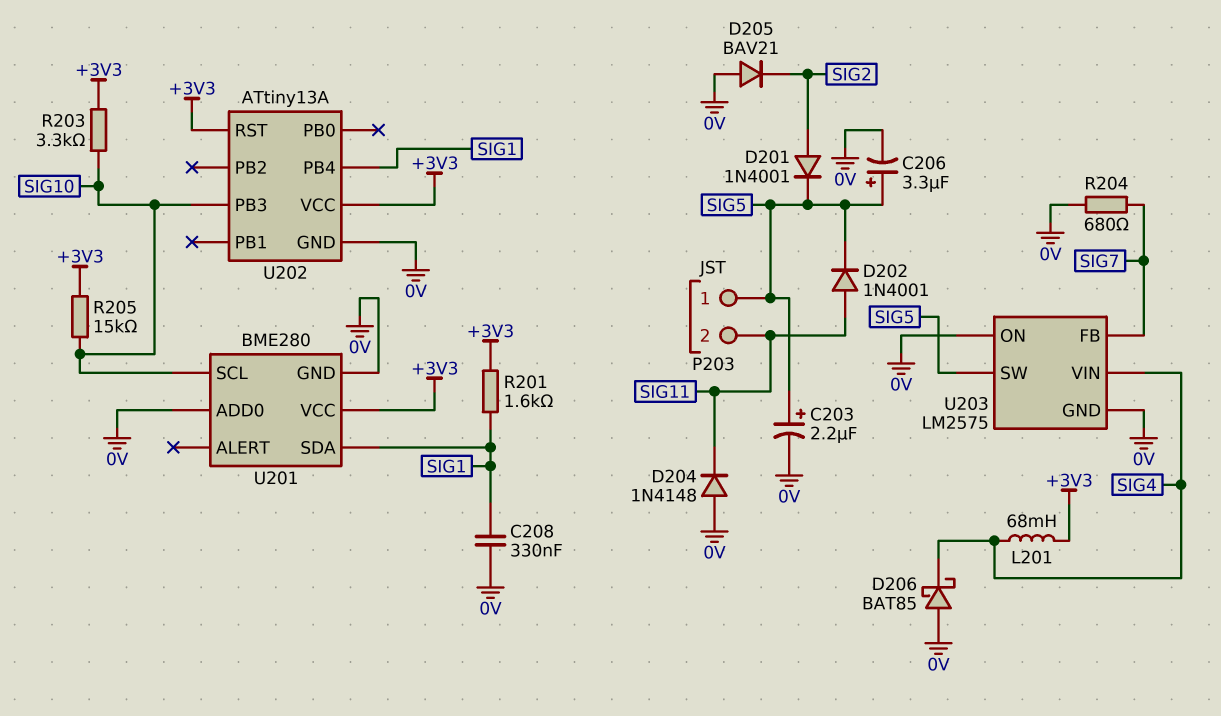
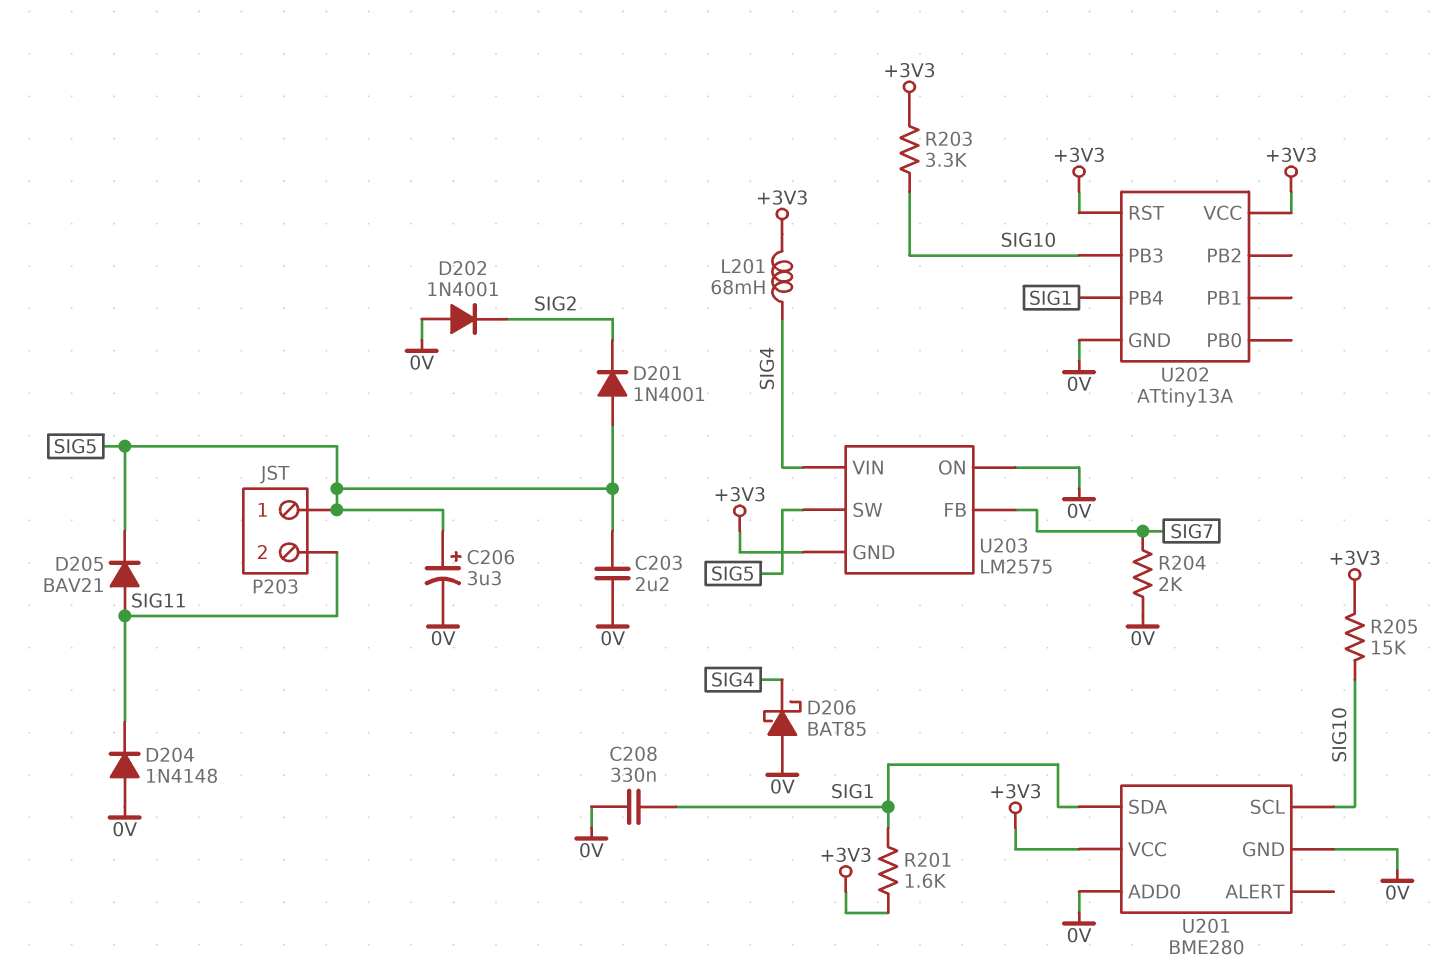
C203: 2.2uF (plus SIG5, minus 0V) -> 2.2uF (0V, SIG5)
D201: diode 1N4001 (A SIG2, K SIG5) -> diode 1N4001 (A SIG5, K SIG2)
D202: diode 1N4001 (A SIG11, K SIG5) -> diode 1N4001 (A 0V, K SIG2)
D205: diode BAV21 (A 0V, K SIG2) -> diode BAV21 (A SIG11, K SIG5)
R204: 680 (0V, SIG7) -> 2k (0V, SIG7)
U203 pin GND: 0V -> +3V3

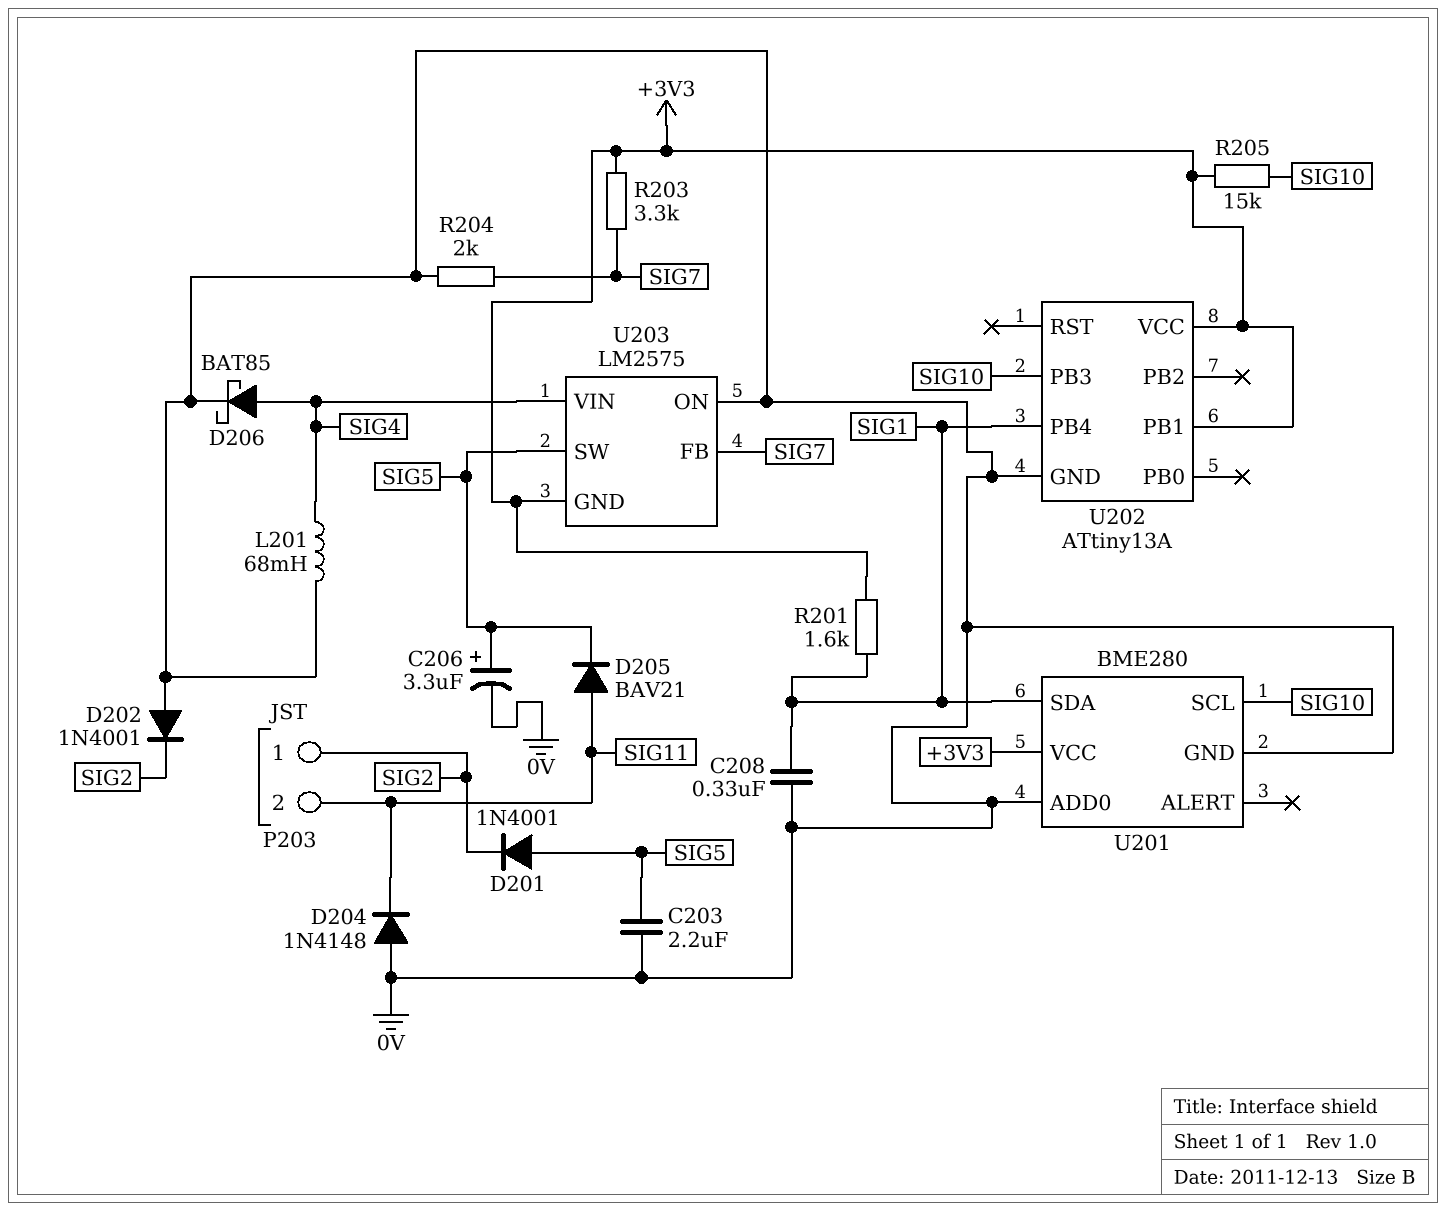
D206: schottky BAT85 (A 0V, K SIG4) -> schottky BAT85 (A SIG4, K 0V)
L201: 68mH (+3V3, SIG4) -> 68mH (0V, SIG4)
P203 pin 1: SIG5 -> SIG2
R203: 3.3k (+3V3, SIG10) -> 3.3k (+3V3, SIG7)
U202 pin PB1: none -> +3V3
U202 pin RST: +3V3 -> none

